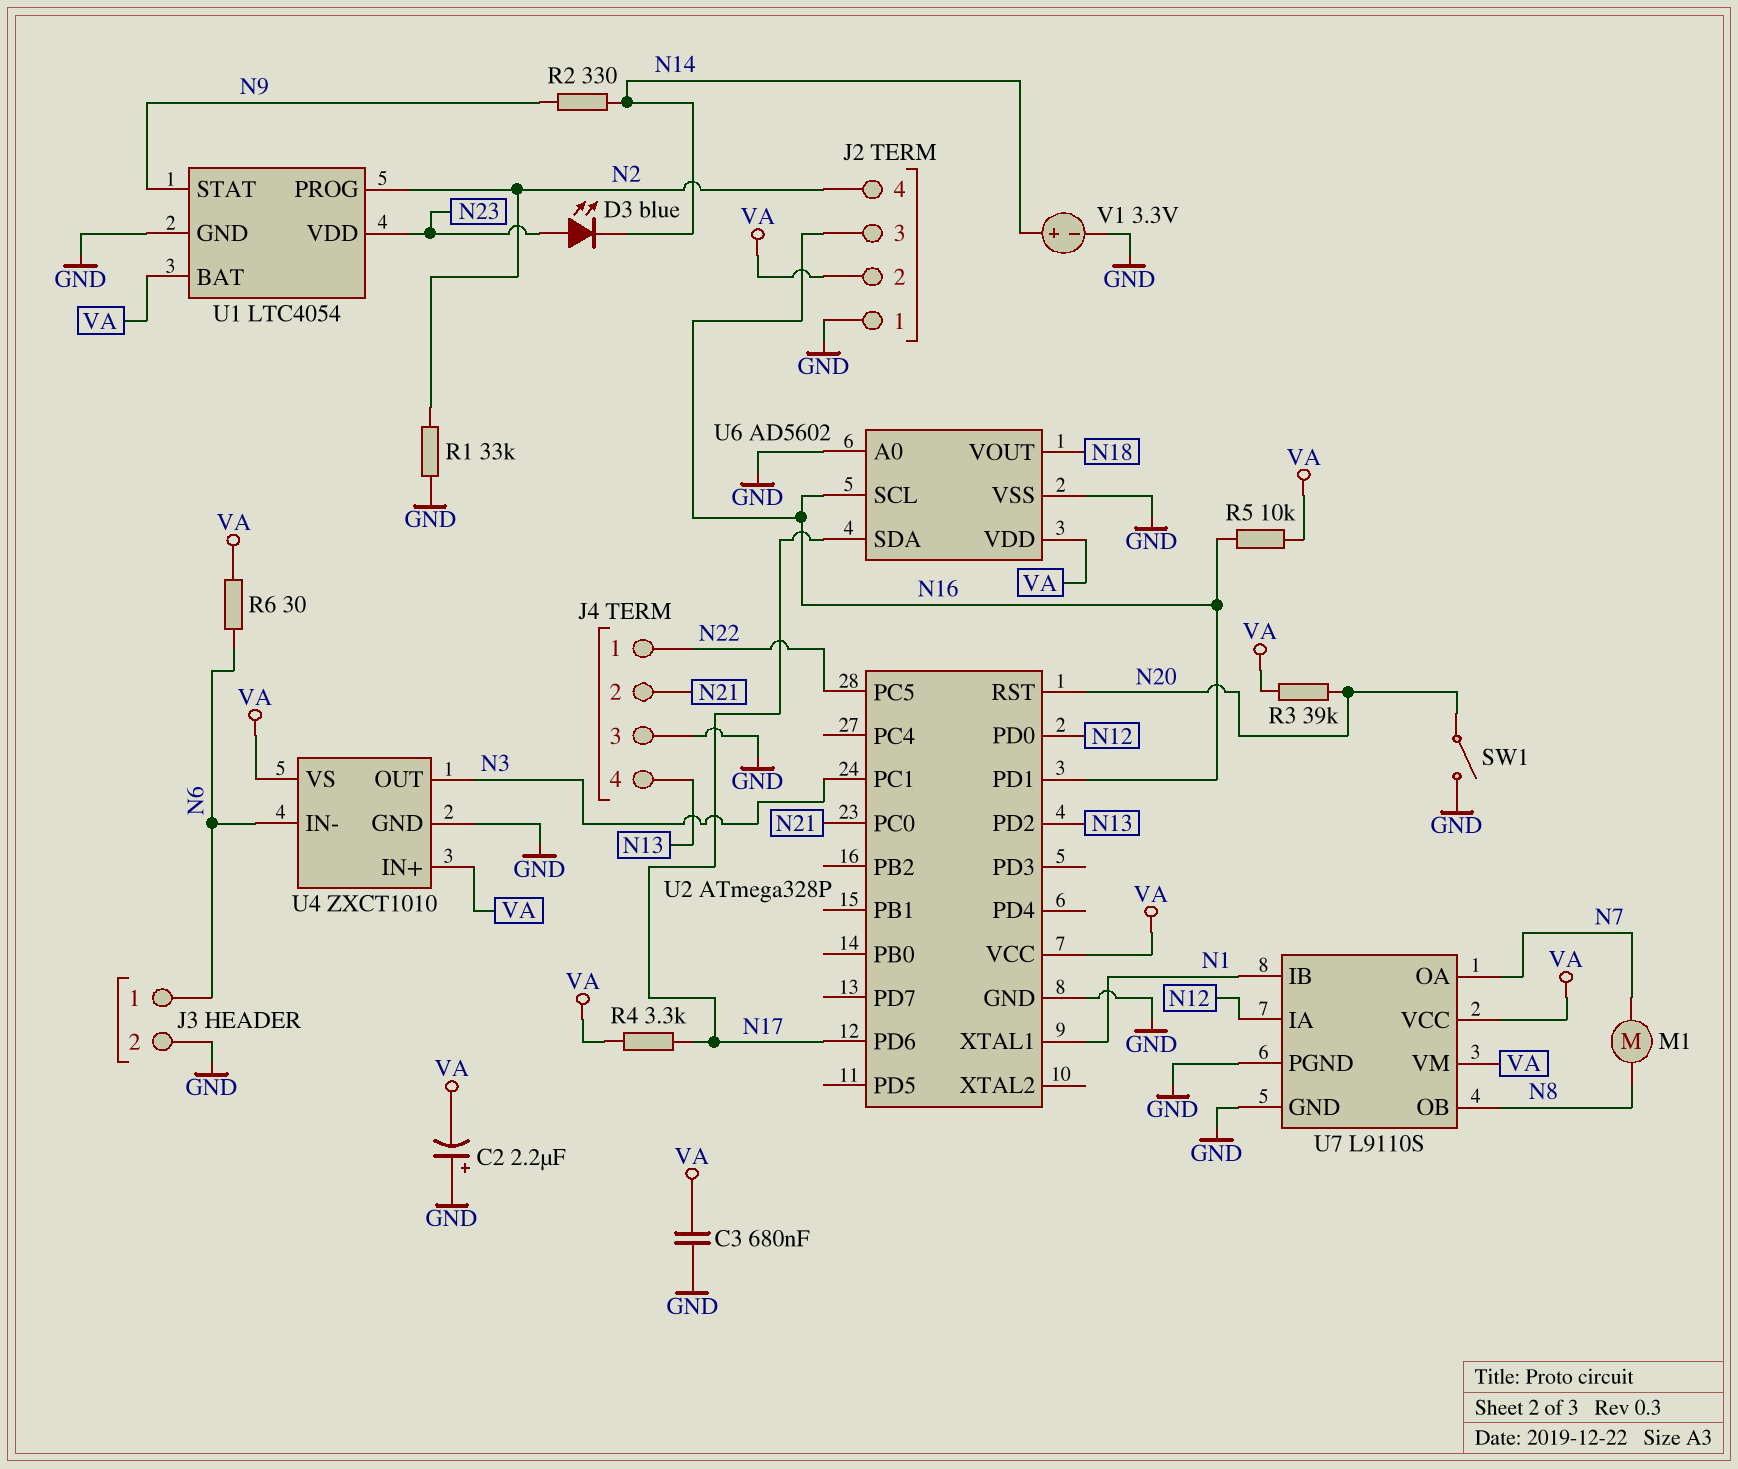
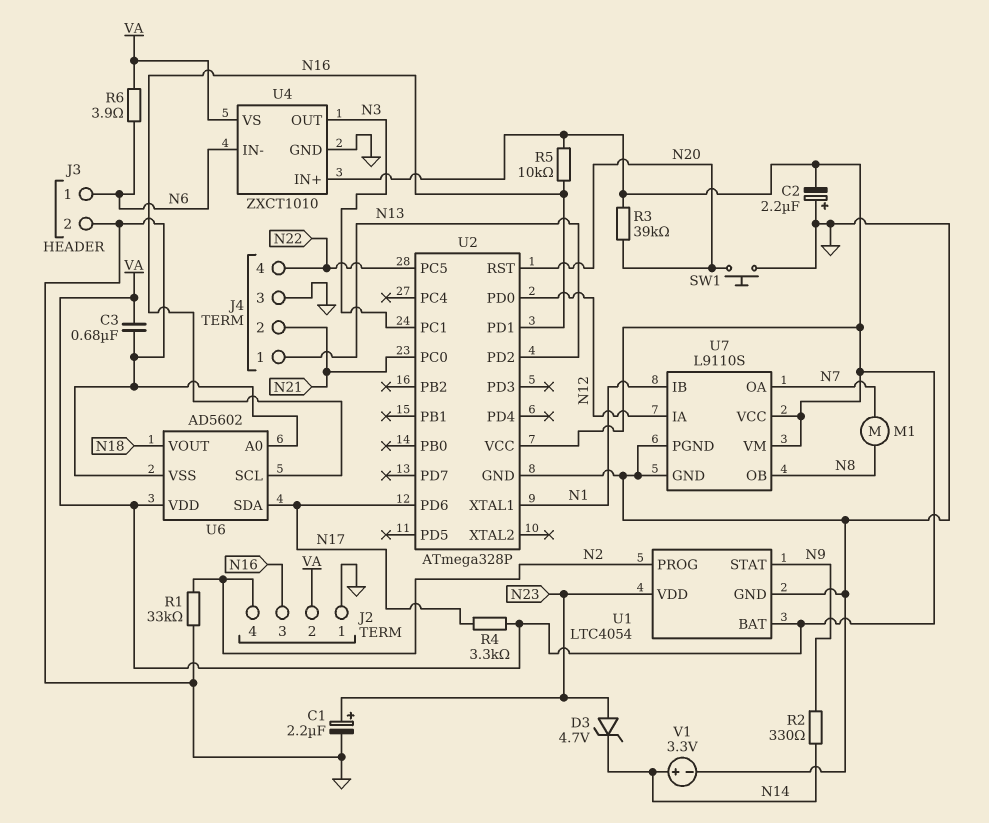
C1: none -> 2.2uF (plus N23, minus GND)
D3: LED blue (A N23, K N14) -> zener 4.7V (A N23, K N14)
J4 pin 1: N22 -> N13
J4 pin 4: N13 -> N22
R6: 30 (N6, VA) -> 3.9 (N6, VA)
SW1: switch (GND, N20) -> button (GND, N20)

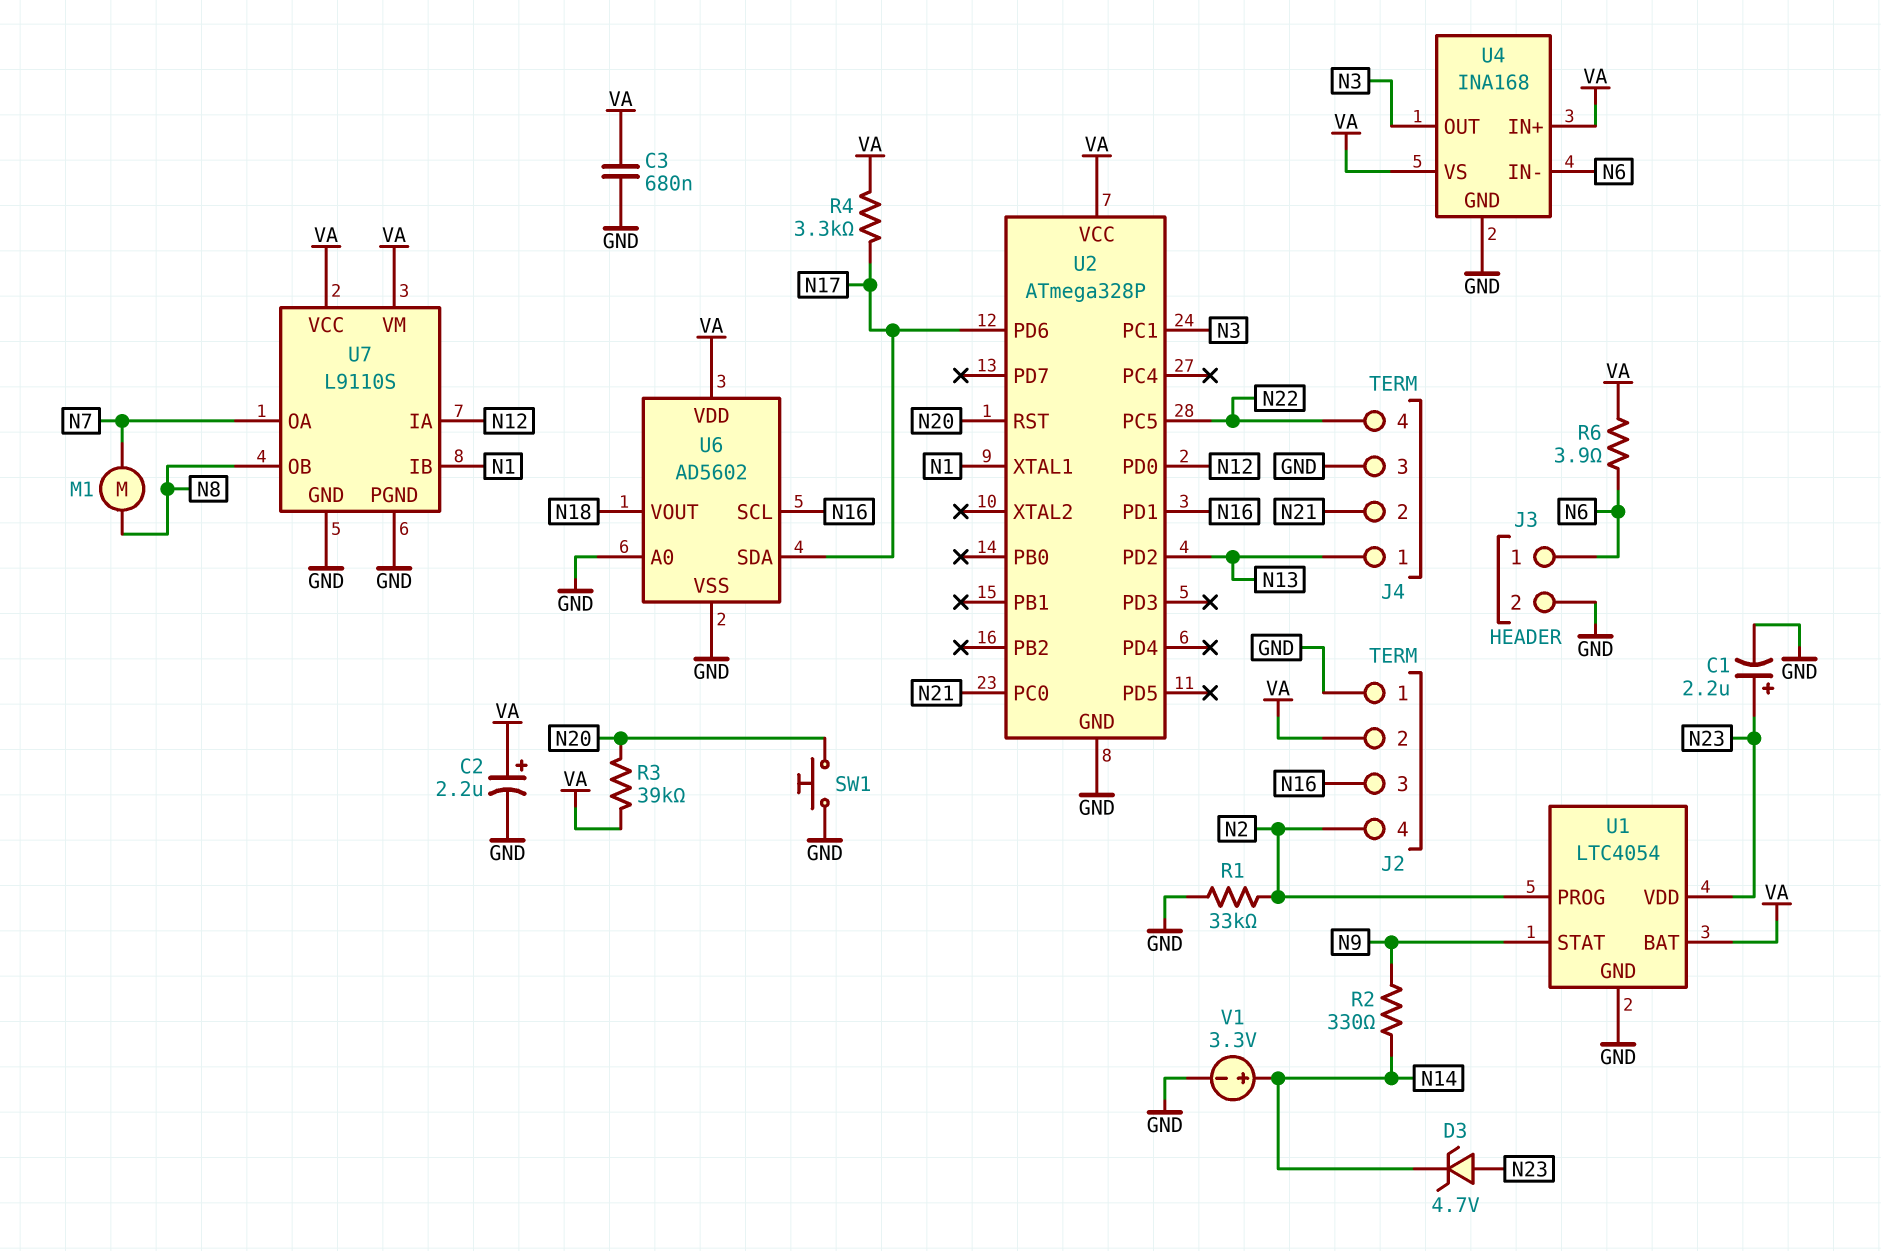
C2: 2.2uF (plus GND, minus VA) -> 2.2uF (plus VA, minus GND)
R5: 10k (N16, VA) -> none
U4: ZXCT1010 -> INA168

